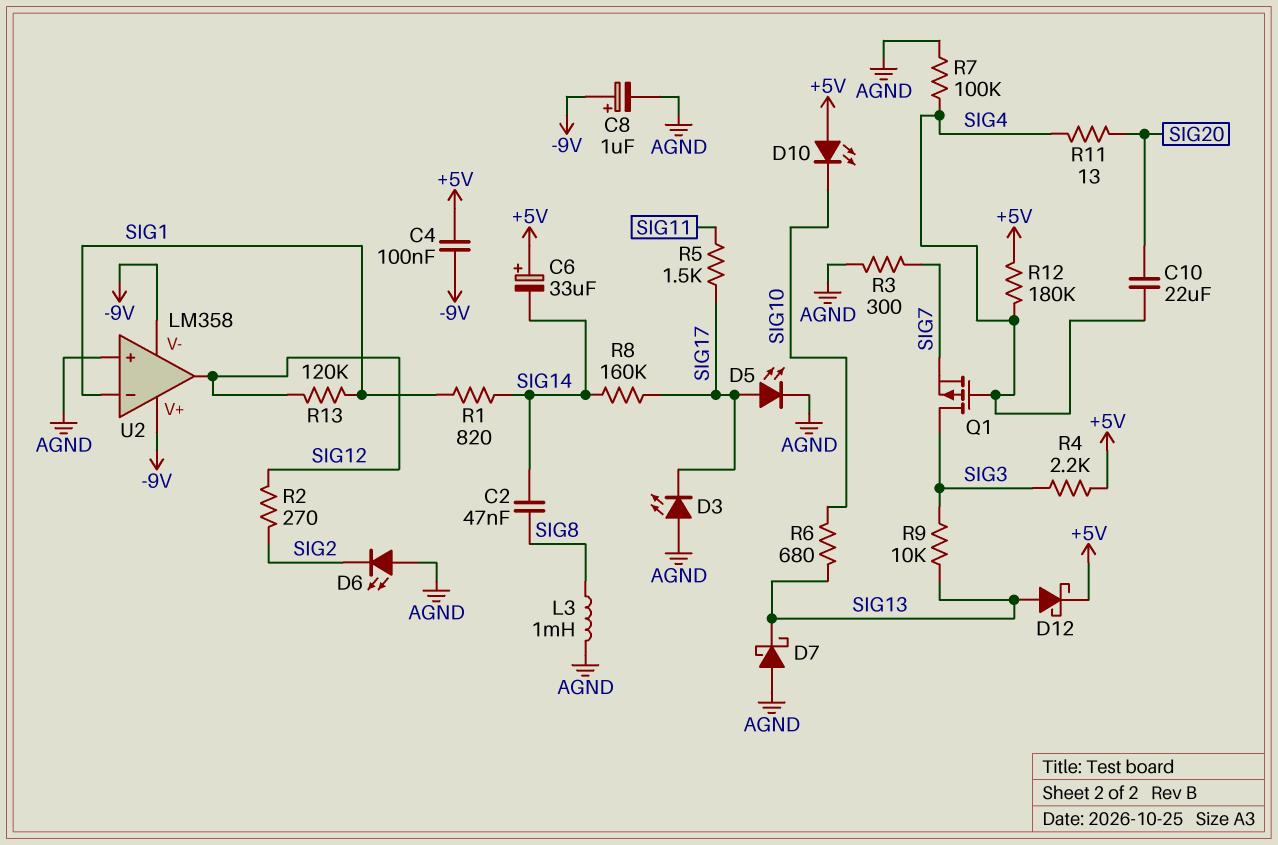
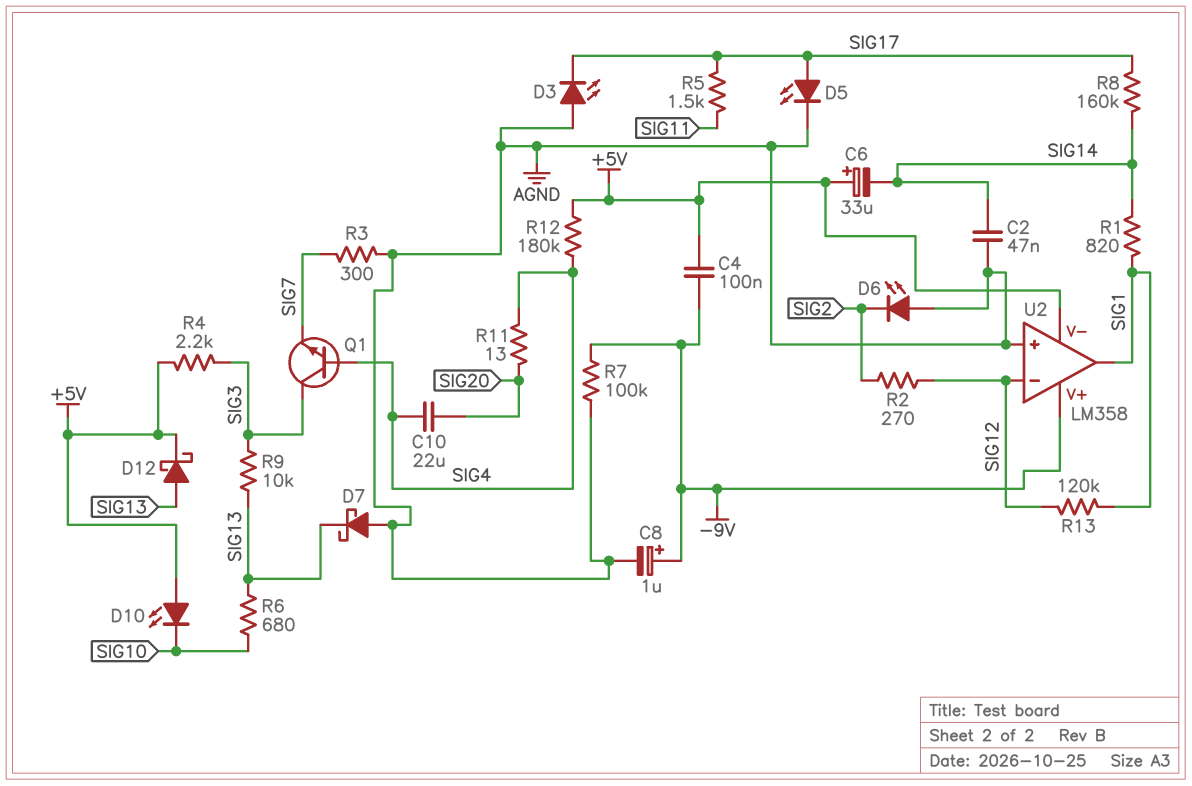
C2: 47nF (SIG8, SIG14) -> 47nF (AGND, SIG14)
L3: 1mH (AGND, SIG8) -> none
Q1: PMOS (G SIG4, D SIG3, S SIG7) -> NPN (B SIG4, C SIG3, E SIG7)
R7: 100k (AGND, SIG4) -> 100k (-9V, AGND)
U2 pin V-: -9V -> +5V
U2 pin in-: SIG1 -> SIG12
U2 pin out: SIG12 -> SIG1

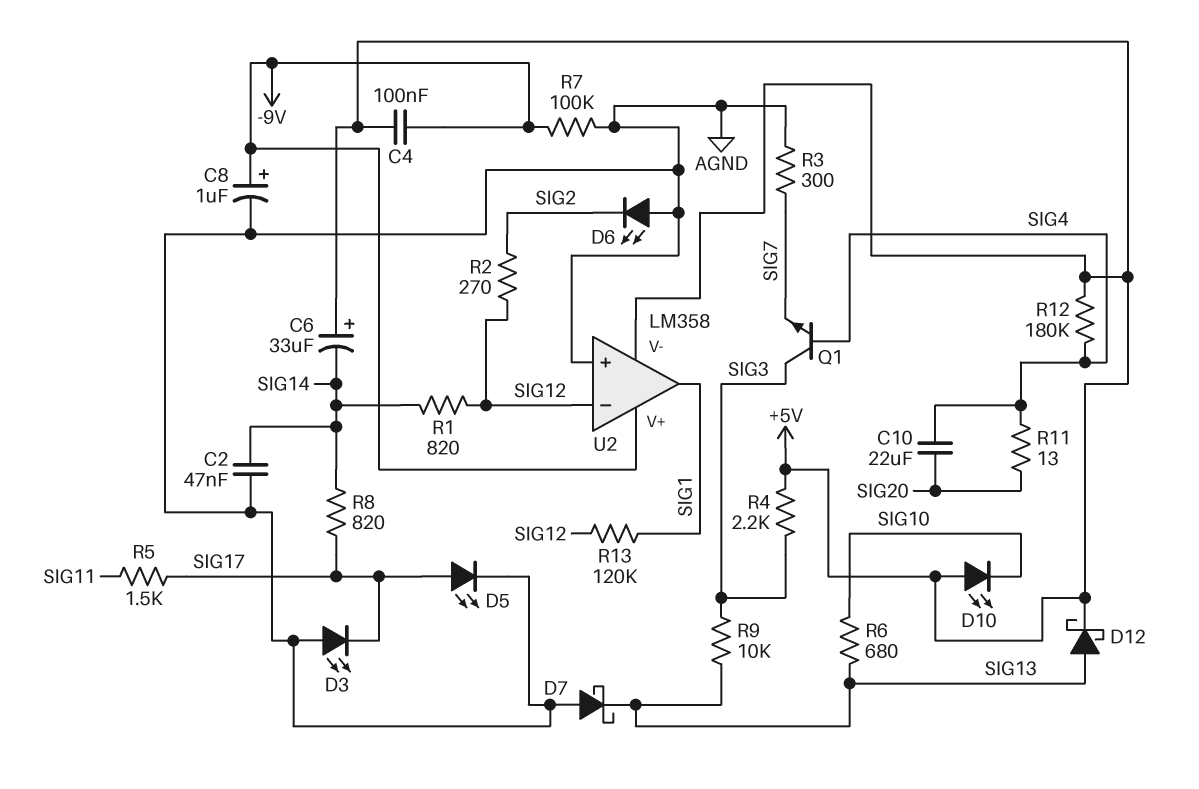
R1: 820 (SIG1, SIG14) -> 820 (SIG12, SIG14)
R8: 160k (SIG14, SIG17) -> 820 (SIG14, SIG17)

